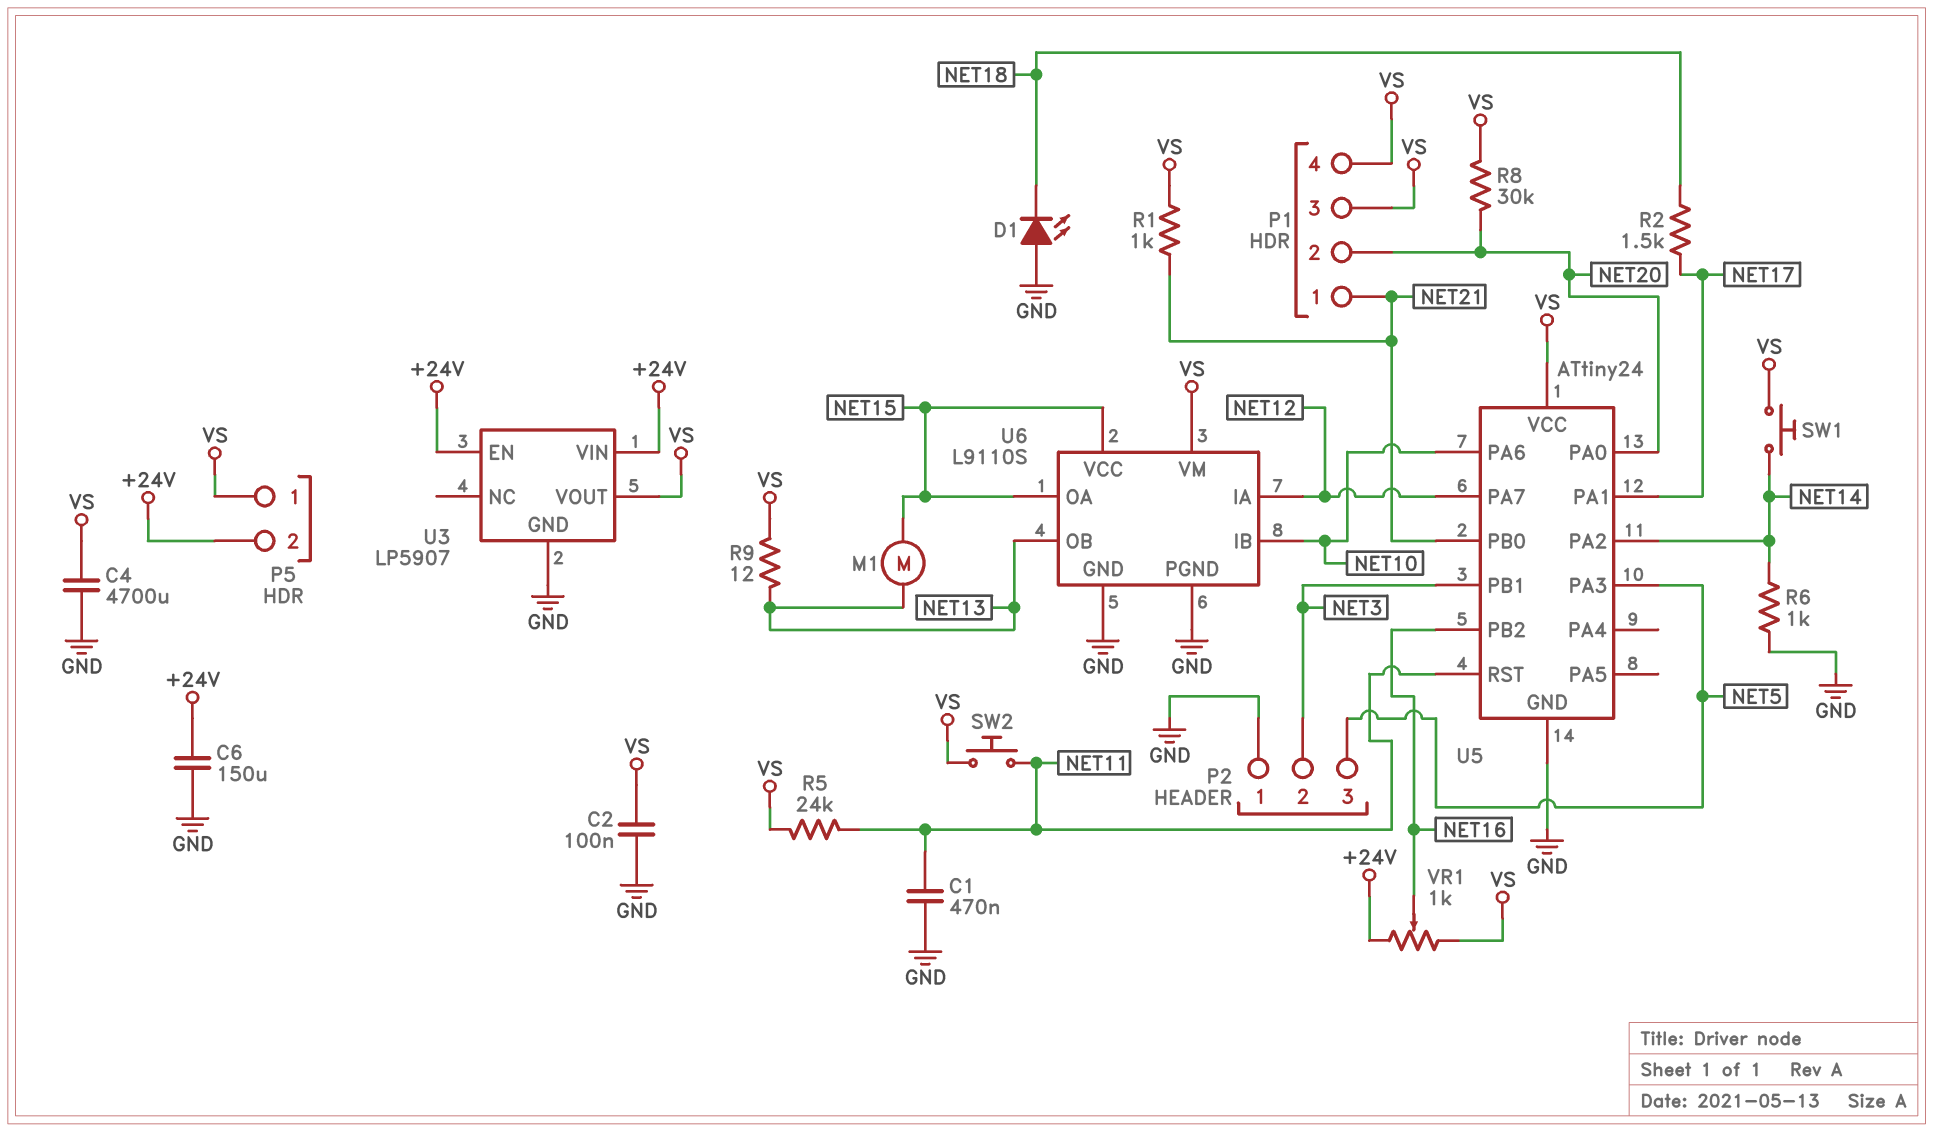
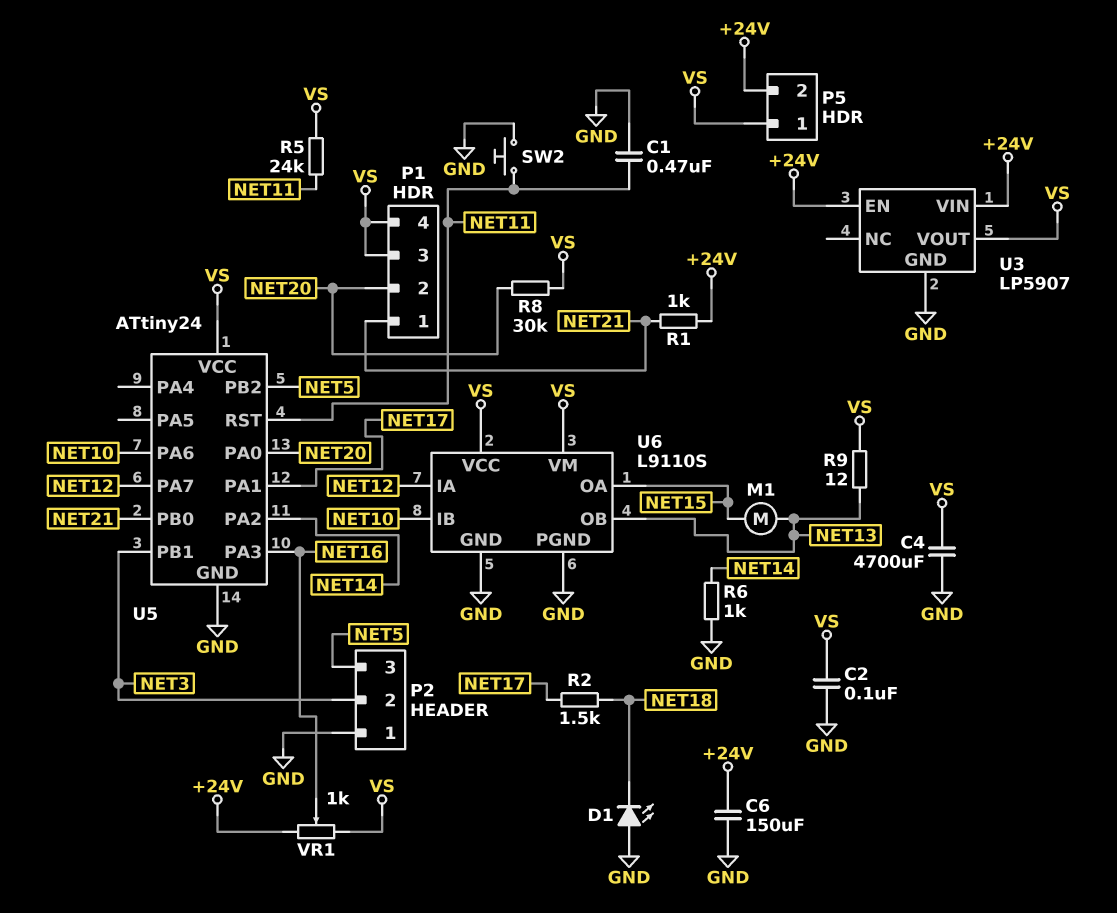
R1: 1k (NET21, VS) -> 1k (+24V, NET21)
SW1: button (NET14, VS) -> none
SW2: button (NET11, VS) -> button (GND, NET11)
U5 pin PA3: NET5 -> NET16
U5 pin PB2: NET16 -> NET5
U6 pin VCC: NET15 -> VS

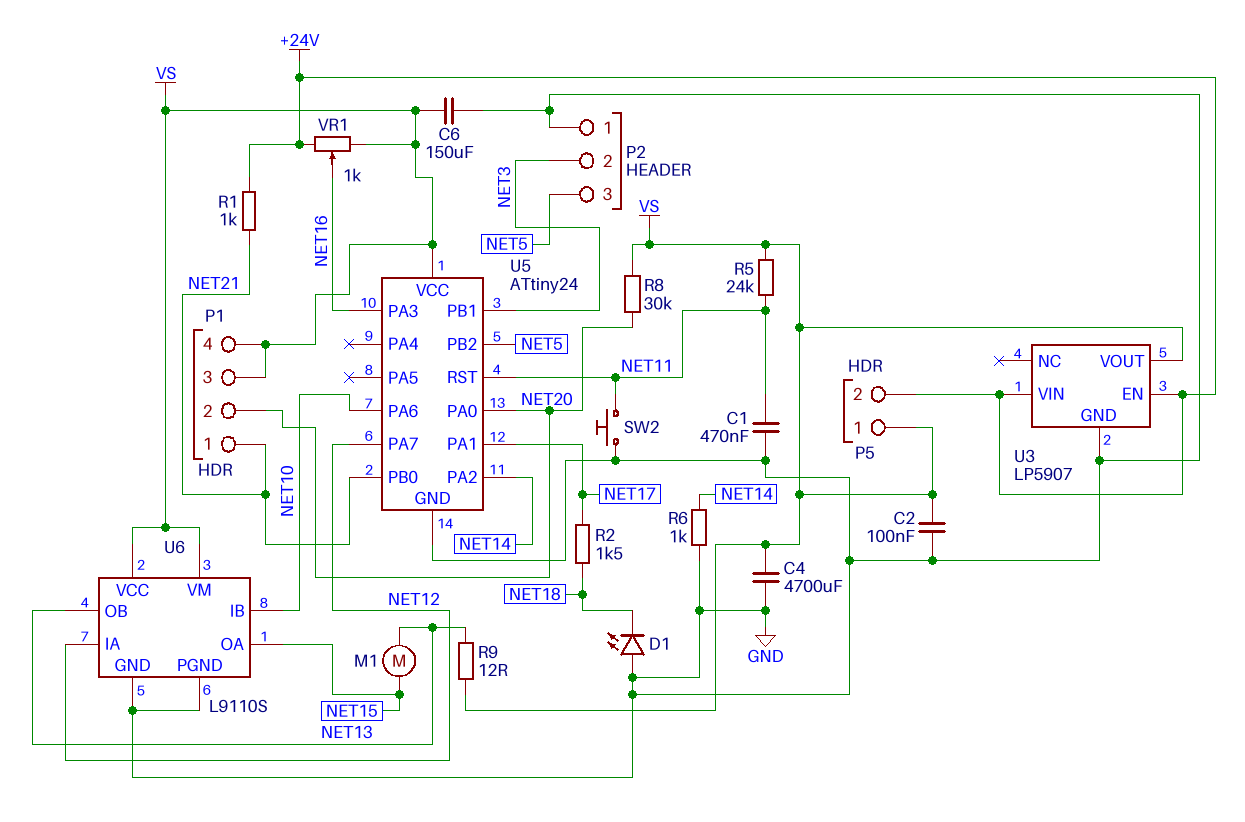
C6: 150uF (+24V, GND) -> 150uF (GND, VS)

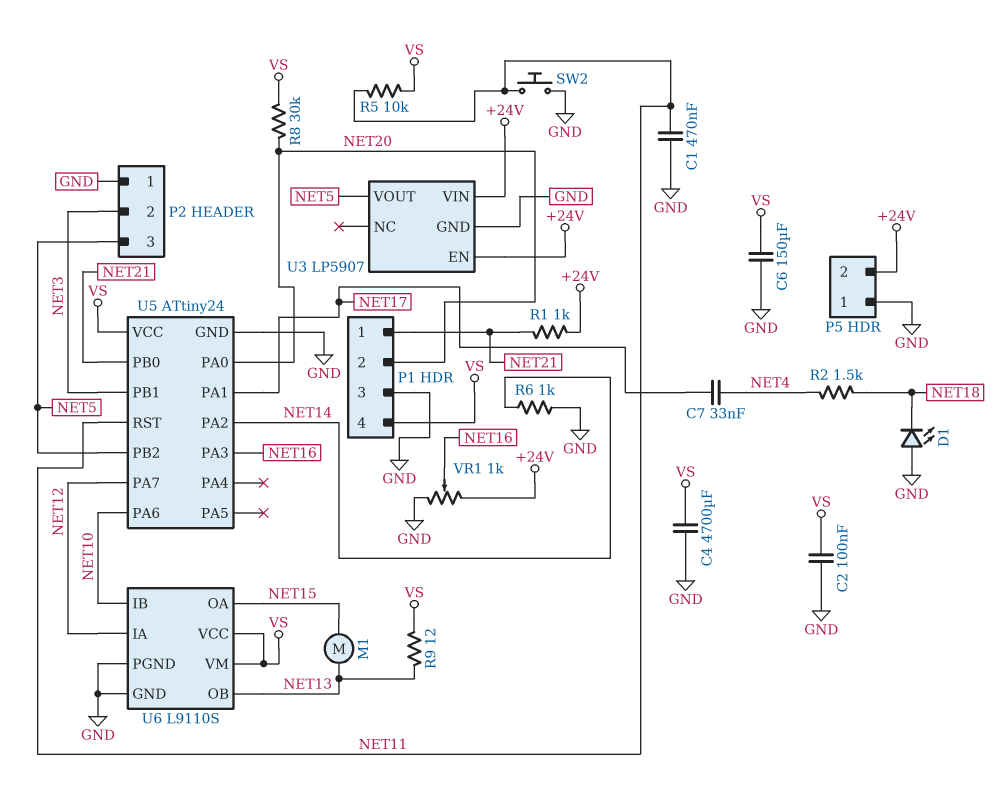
C7: none -> 33nF (NET4, NET17)
P1 pin 3: VS -> GND
P5 pin 1: VS -> GND
R2: 1.5k (NET17, NET18) -> 1.5k (NET4, NET18)
R5: 24k (NET11, VS) -> 10k (NET11, VS)
U3 pin VOUT: VS -> NET5
VR1: 1k (+24V, VS, wiper NET16) -> 1k (+24V, GND, wiper NET16)

